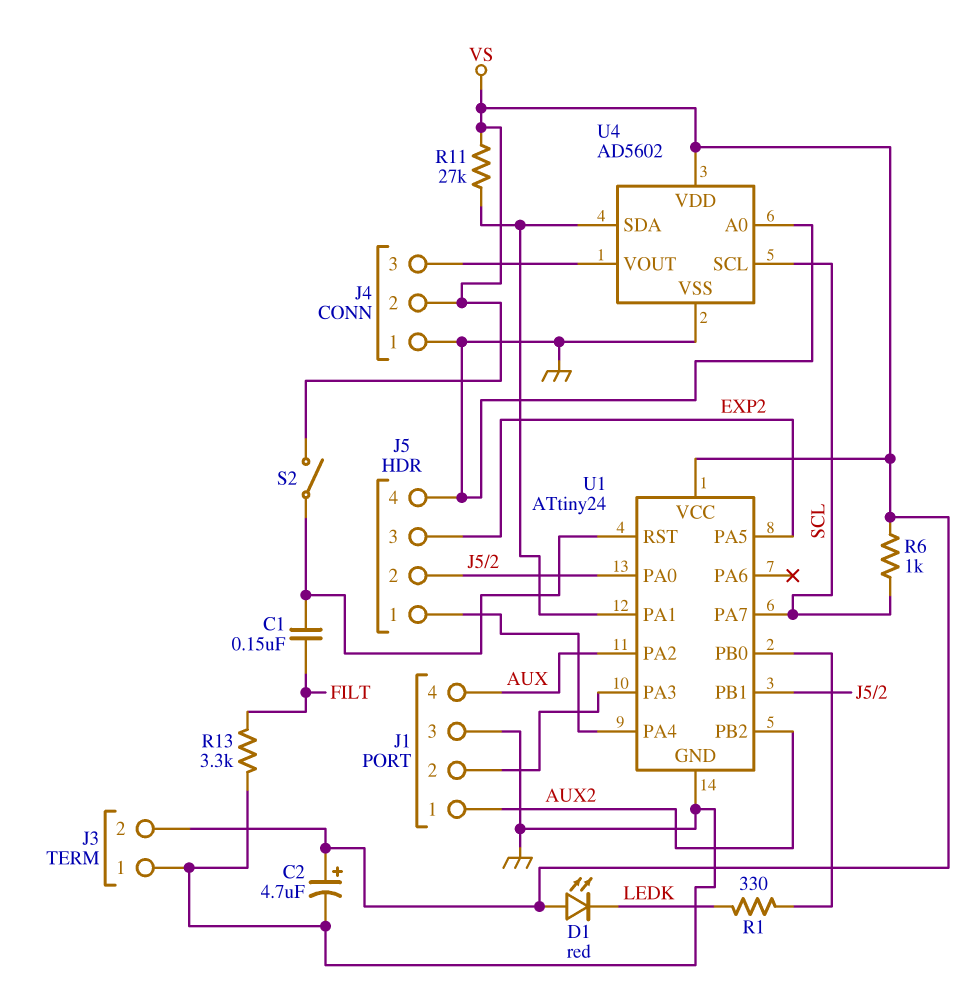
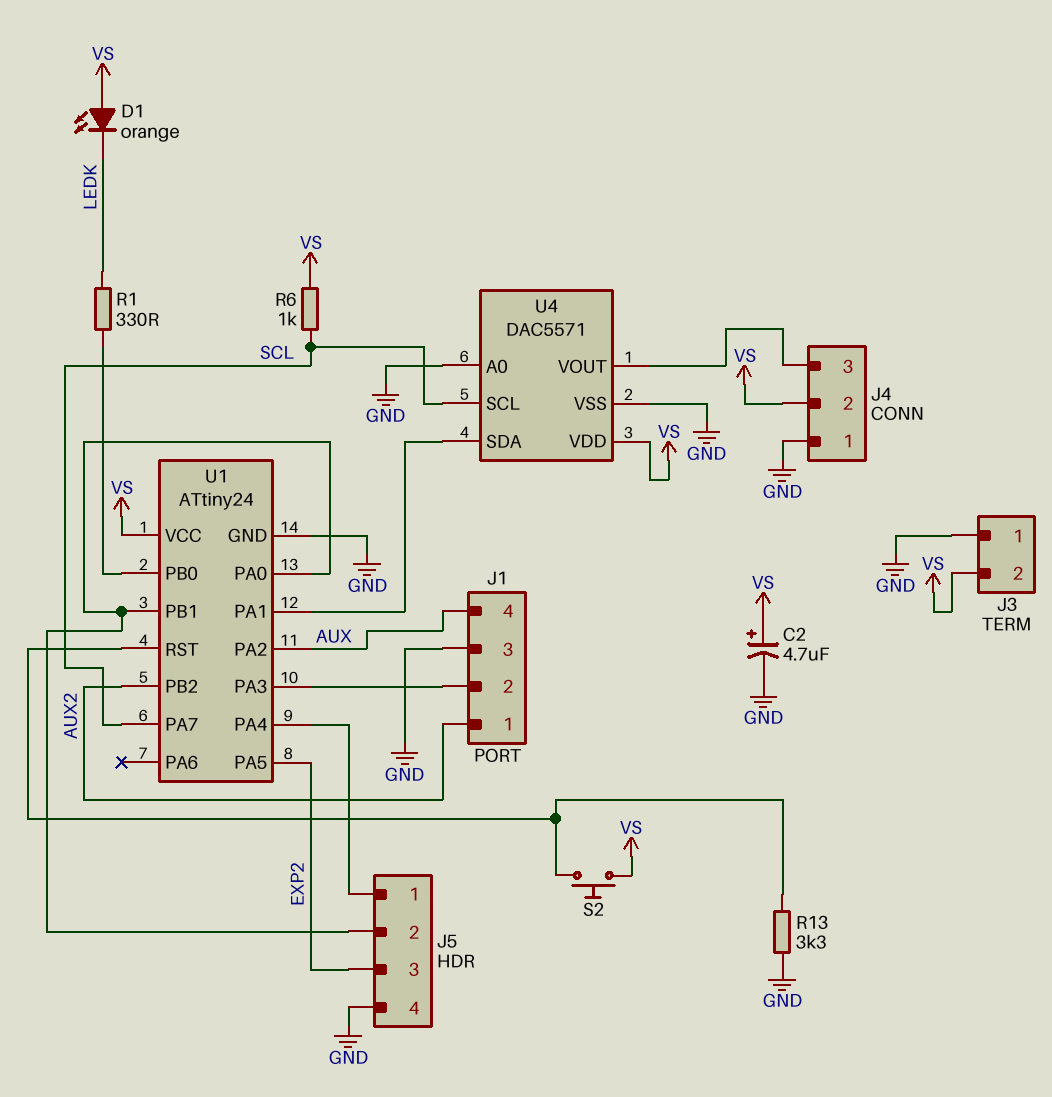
C1: 150nF (FILT, U1/RST) -> none
D1: LED red (A VS, K LEDK) -> LED orange (A VS, K LEDK)
R11: 27k (U1/PA1, VS) -> none
R13: 3.3k (FILT, GND) -> 3.3k (GND, U1/RST)
S2: switch (U1/RST, VS) -> button (U1/RST, VS)
U4: AD5602 -> DAC5571

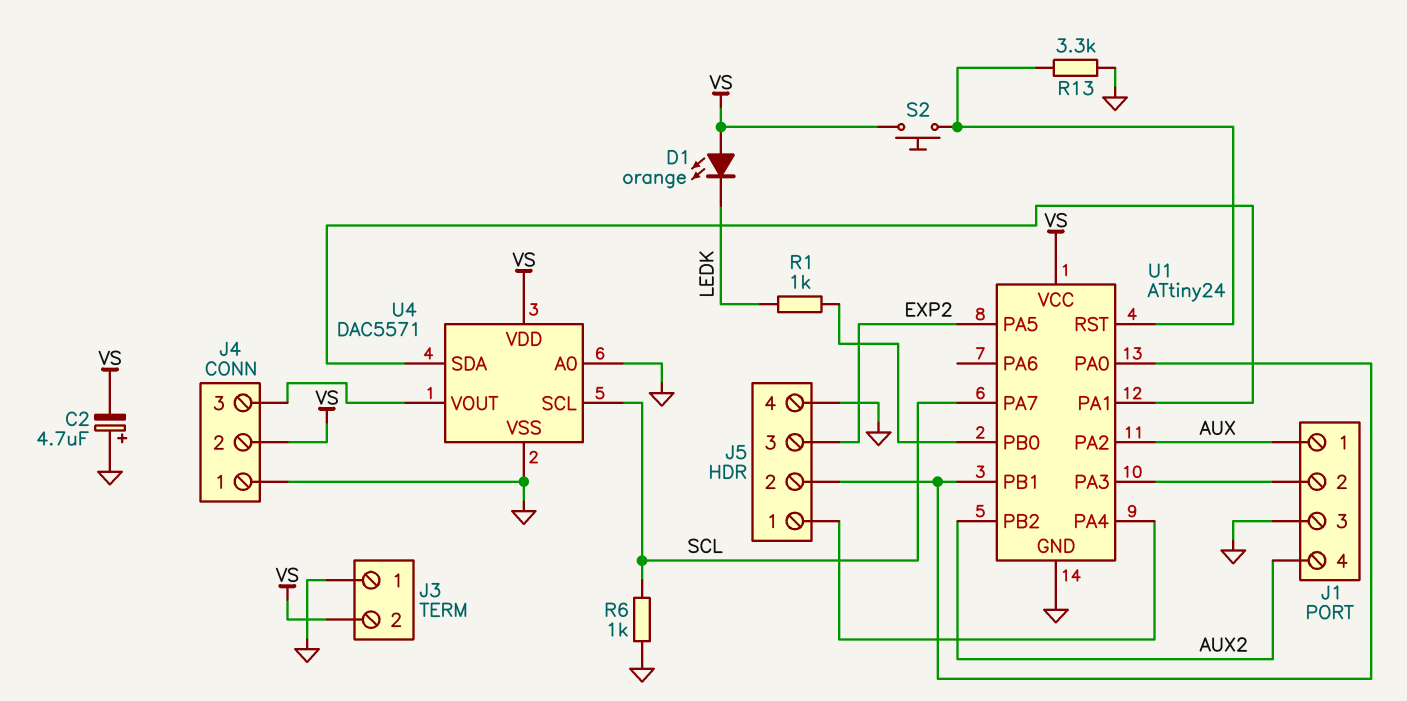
C2: 4.7uF (plus VS, minus GND) -> 4.7uF (plus GND, minus VS)
J1 pin 1: AUX2 -> AUX
J1 pin 4: AUX -> AUX2
R1: 330 (LEDK, U1/PB0) -> 1k (LEDK, U1/PB0)
R6: 1k (SCL, VS) -> 1k (GND, SCL)

